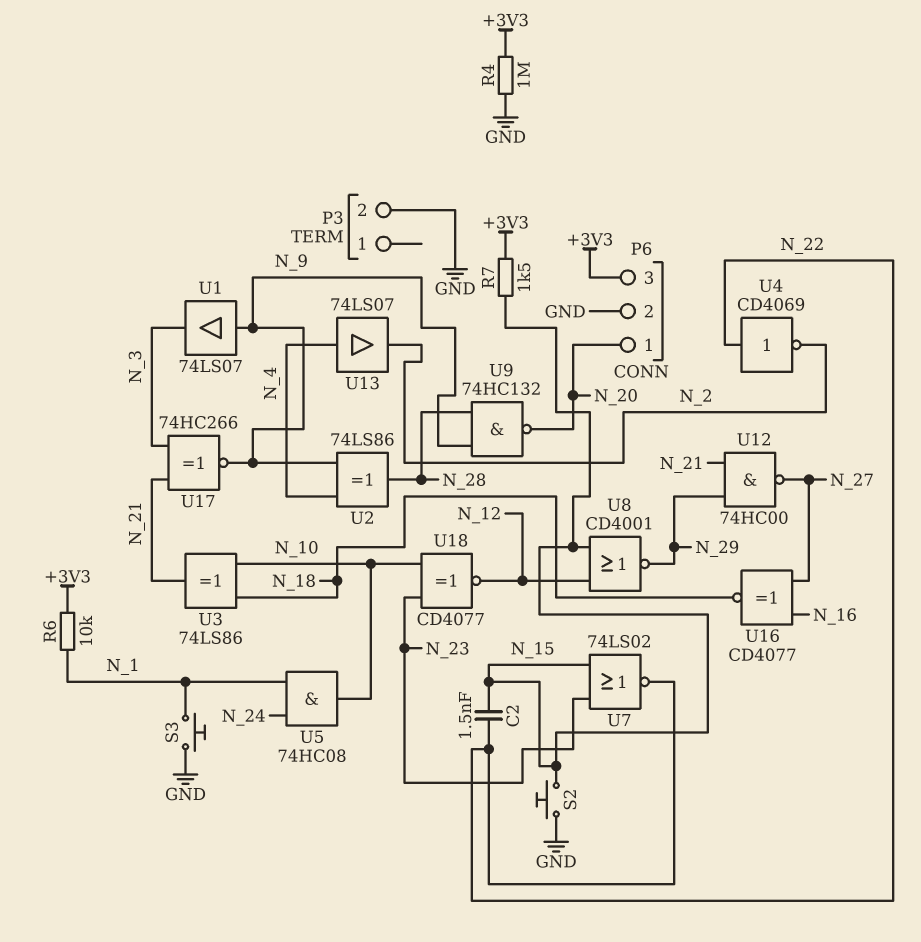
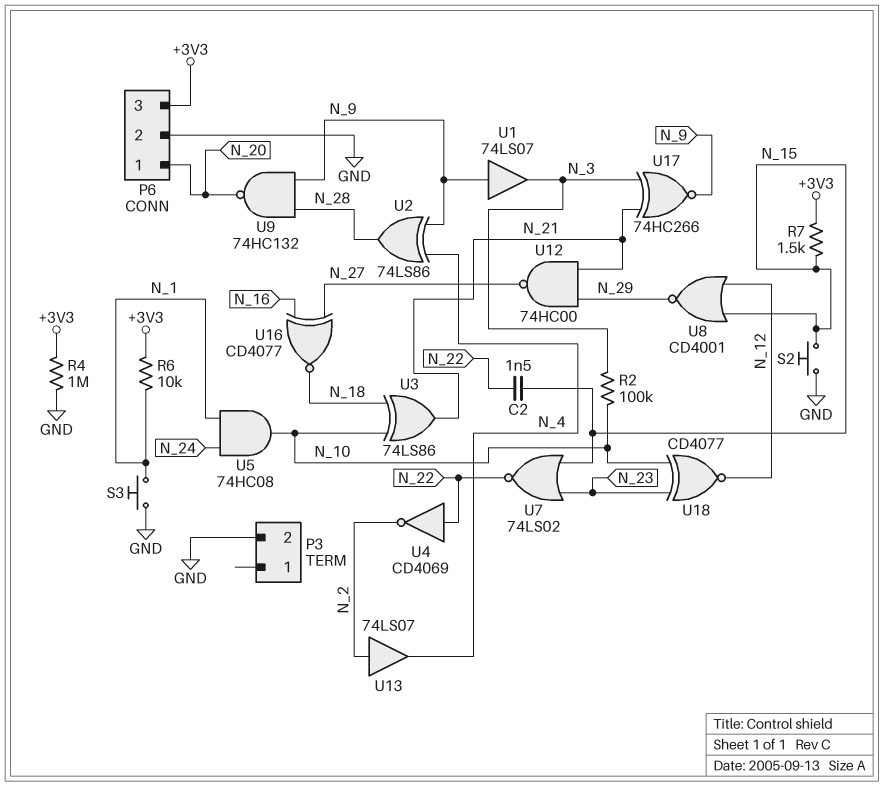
R2: none -> 100k (N_3, N_10)
U13: buffer 74LS07 (in N_4, out N_2) -> buffer 74LS07 (in N_2, out N_4)

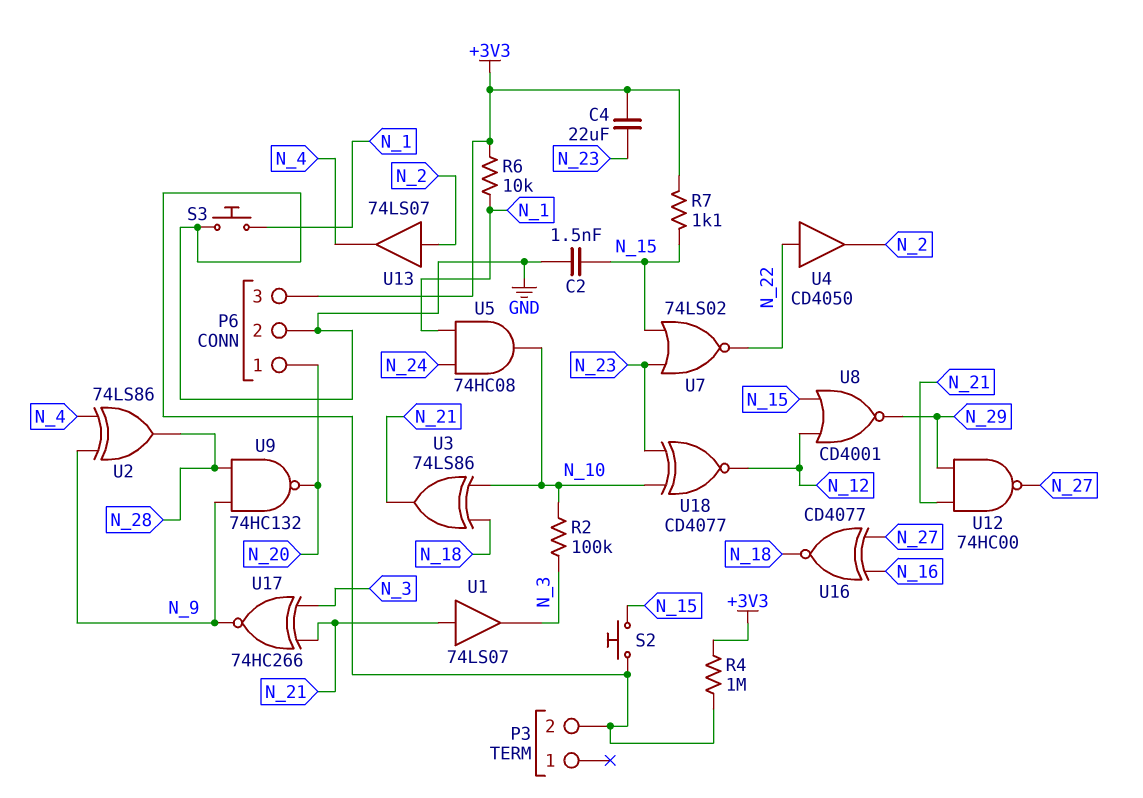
C2: 1.5nF (N_15, N_22) -> 1.5nF (GND, N_15)
C4: none -> 22uF (+3V3, N_23)
R7: 1.5k (+3V3, N_15) -> 1.1k (+3V3, N_15)
U1: buffer 74LS07 (in N_9, out N_3) -> buffer 74LS07 (in N_21, out N_3)
U4: NOT CD4069 (in N_22, out N_2) -> buffer CD4050 (in N_22, out N_2)

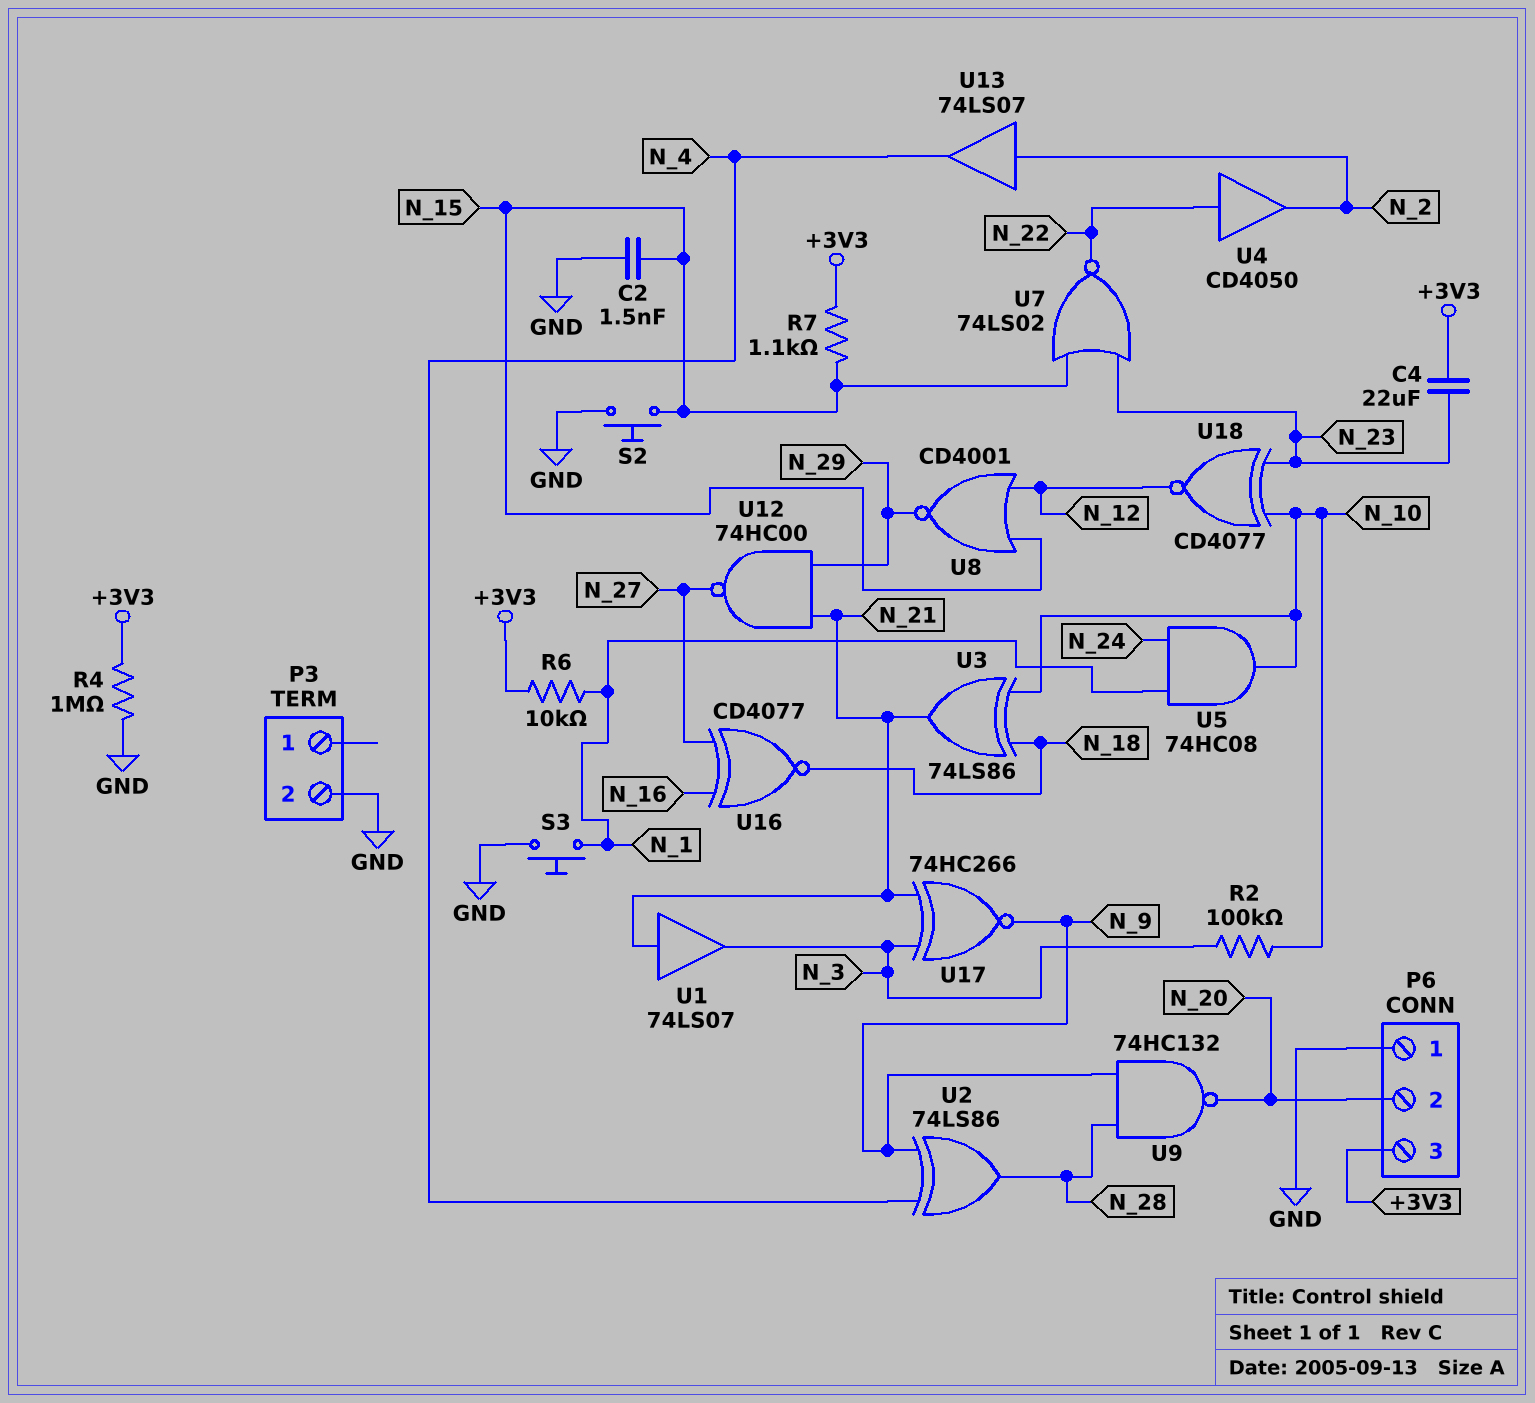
P6 pin 1: N_20 -> GND
P6 pin 2: GND -> N_20

